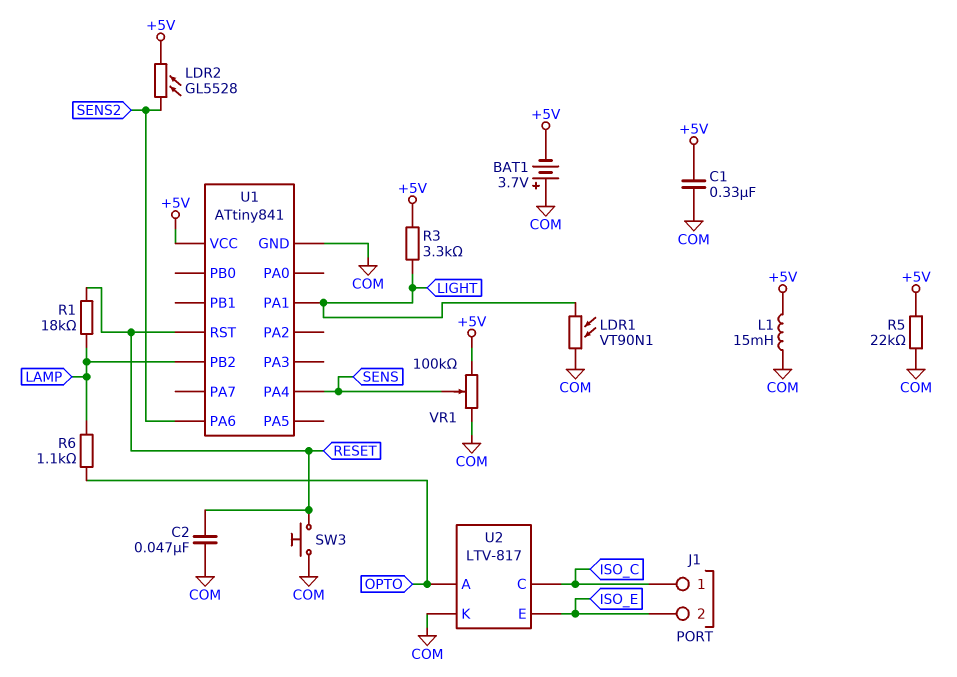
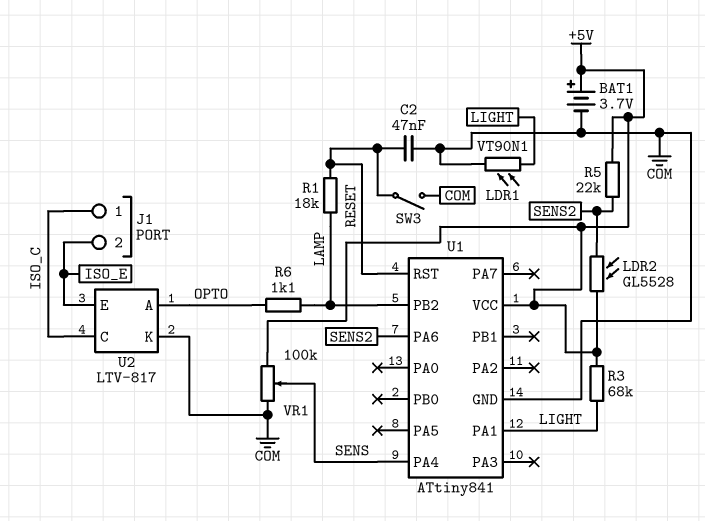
BAT1: 3.7V (plus COM, minus +5V) -> 3.7V (plus +5V, minus COM)
C1: 330nF (+5V, COM) -> none
L1: 15mH (+5V, COM) -> none
R3: 3.3k (+5V, LIGHT) -> 68k (+5V, LIGHT)
R5: 22k (+5V, COM) -> 22k (+5V, SENS2)
SW3: button (COM, RESET) -> switch (COM, RESET)

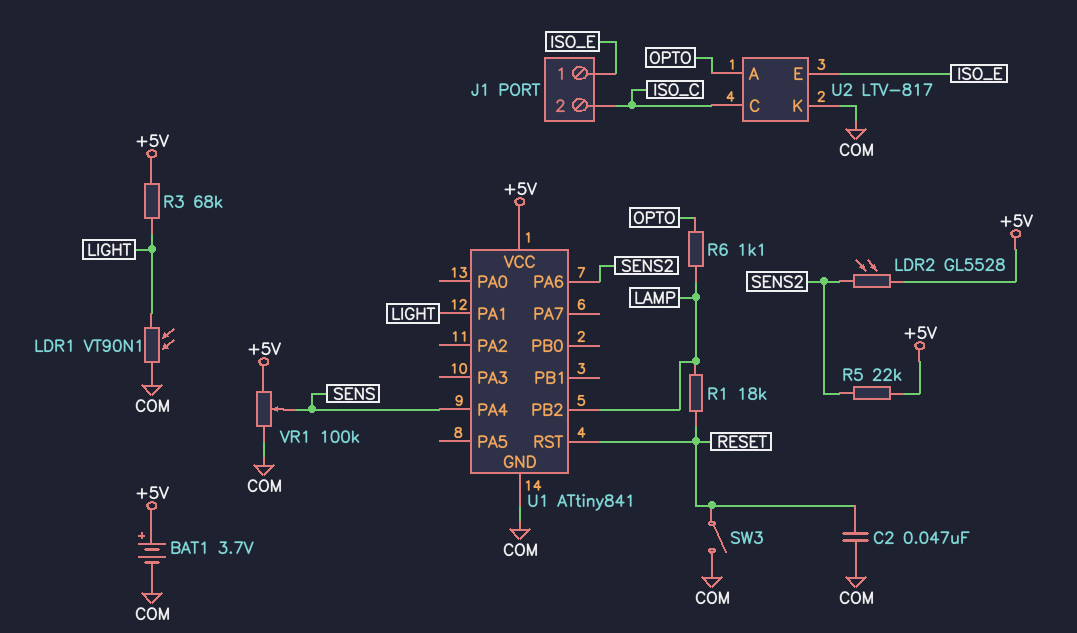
J1 pin 1: ISO_C -> ISO_E
J1 pin 2: ISO_E -> ISO_C

